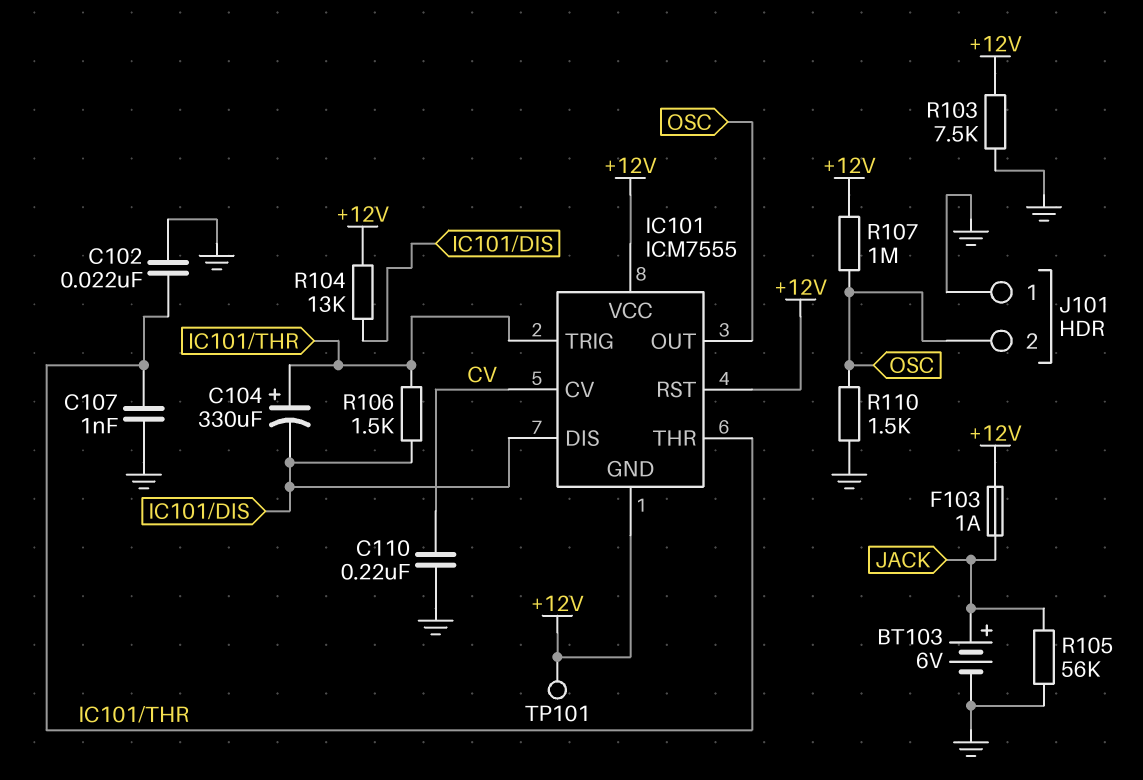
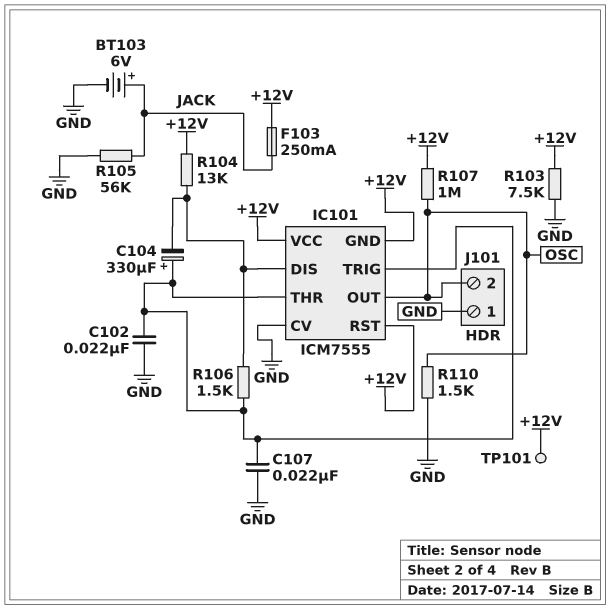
C107: 1nF (GND, IC101/THR) -> 22nF (GND, IC101/THR)
C110: 220nF (CV, GND) -> none
F103: 1A (+12V, JACK) -> 250mA (+12V, JACK)
IC101 pin CV: CV -> GND

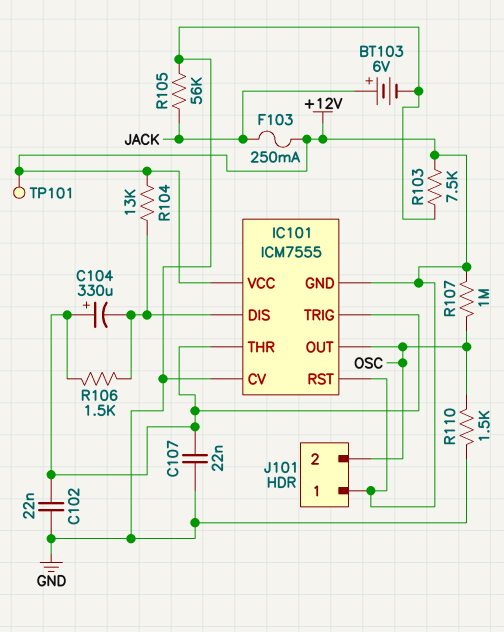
J101 pin 1: GND -> +12V

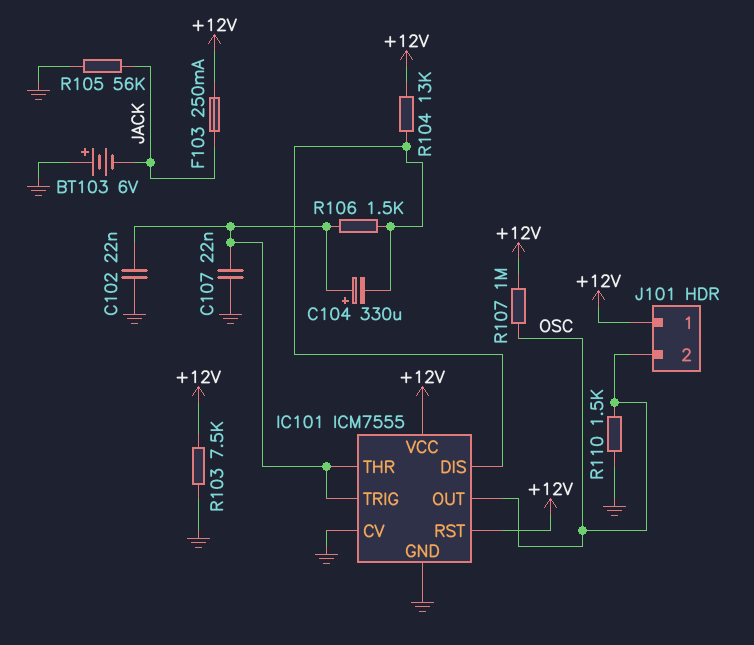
BT103: 6V (plus JACK, minus GND) -> 6V (plus GND, minus JACK)
IC101 pin GND: +12V -> GND
TP101: test point (+12V) -> none

